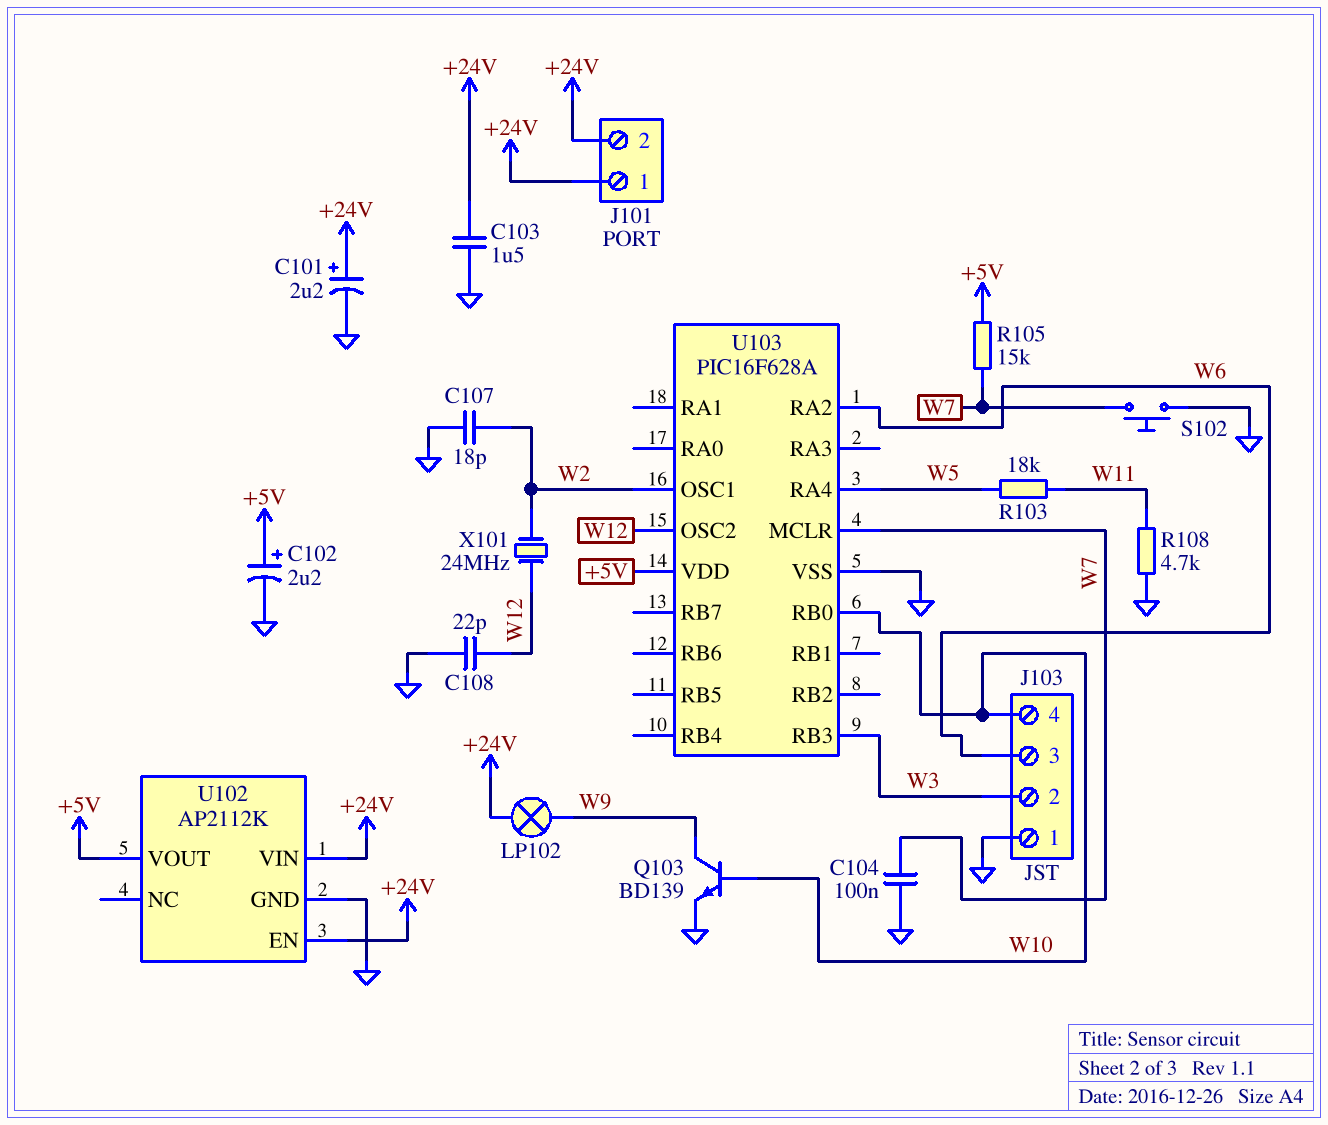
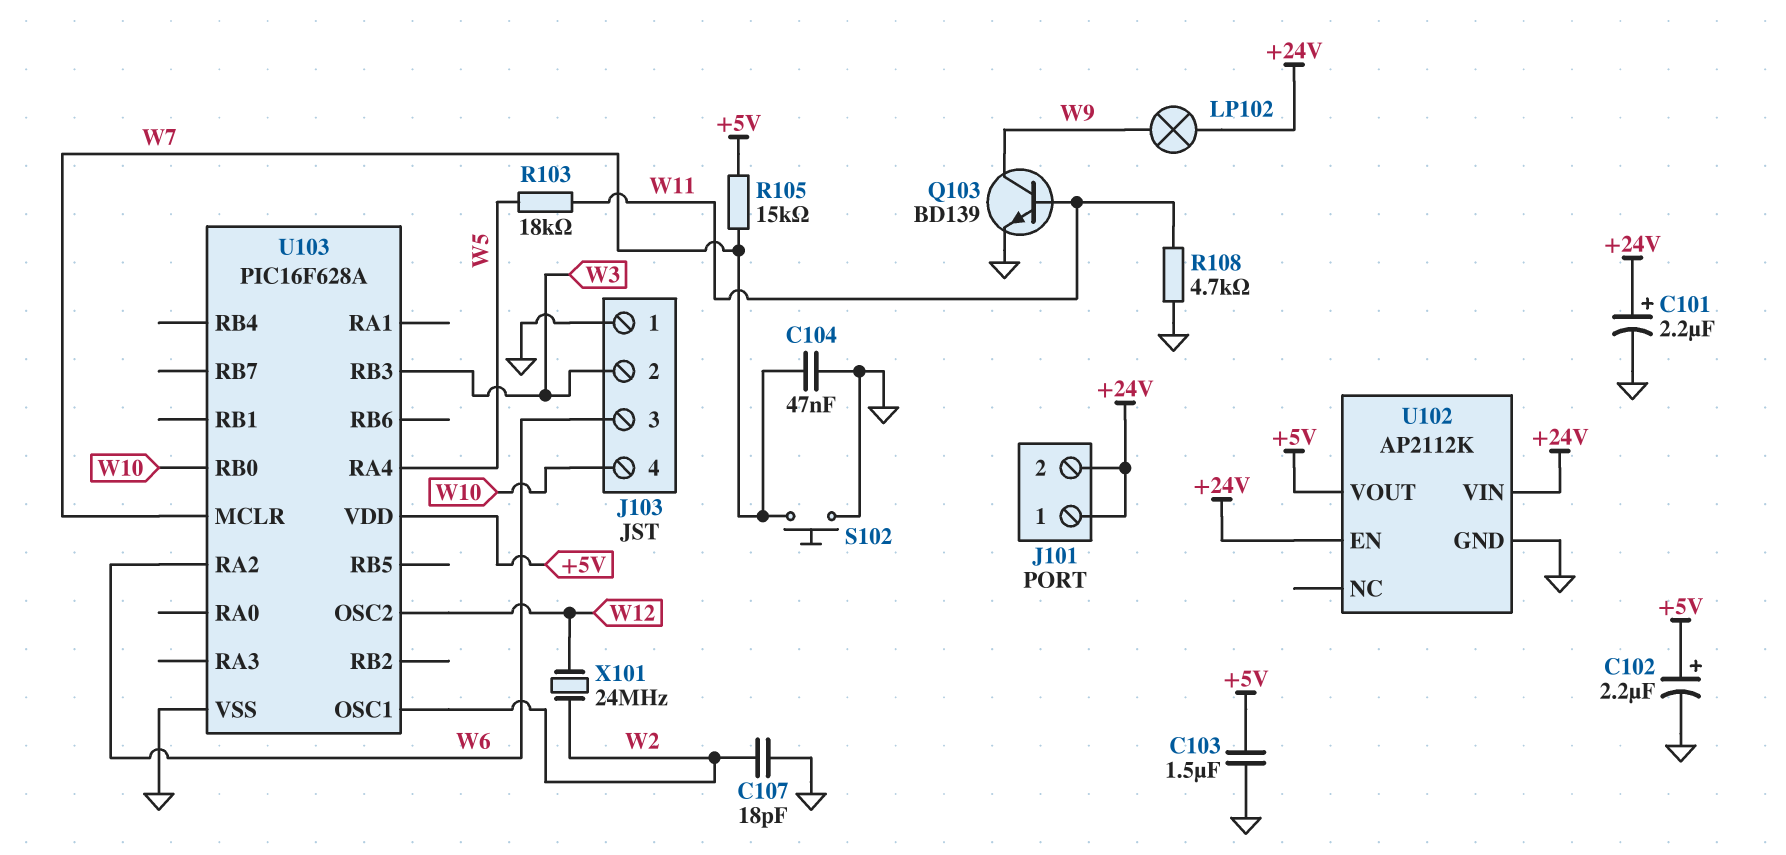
C103: 1.5uF (+24V, GND) -> 1.5uF (+5V, GND)
C104: 100nF (GND, W7) -> 47nF (GND, W7)
C108: 22pF (GND, W12) -> none
Q103: NPN BD139 (B W10, C W9, E GND) -> NPN BD139 (B W11, C W9, E GND)

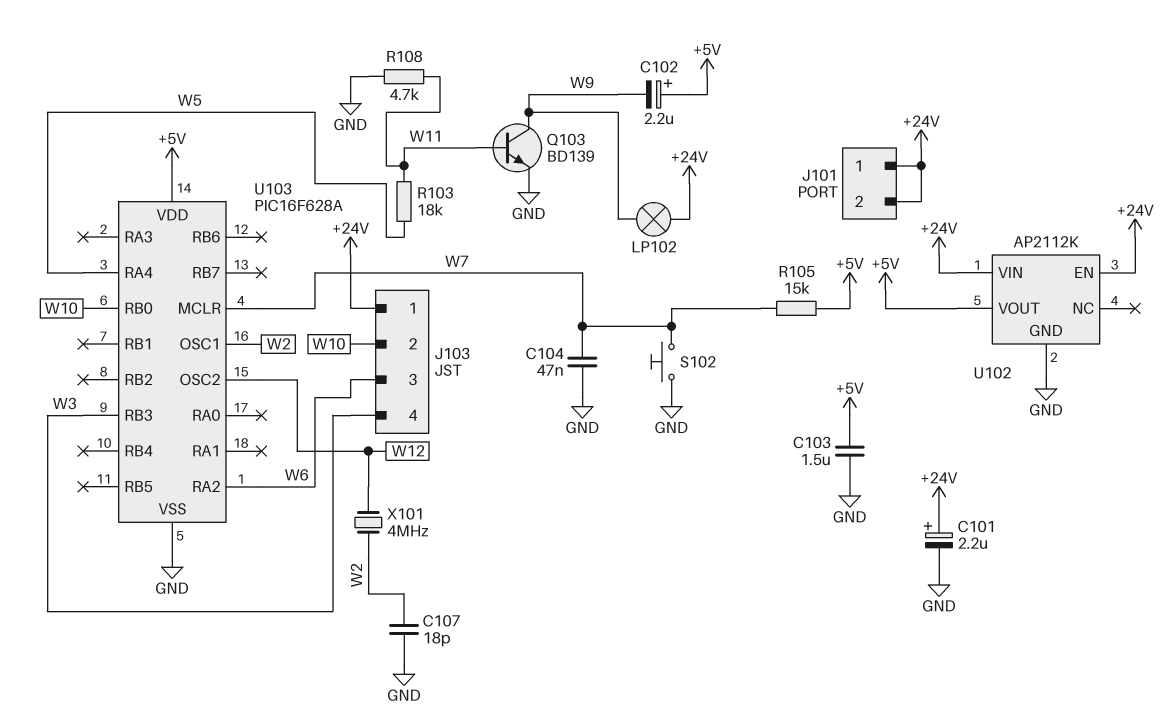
C102: 2.2uF (plus +5V, minus GND) -> 2.2uF (plus +5V, minus W9)
J103 pin 1: GND -> +24V
J103 pin 2: W3 -> W10
J103 pin 4: W10 -> W3
X101: 24MHz (W2, W12) -> 4MHz (W2, W12)

